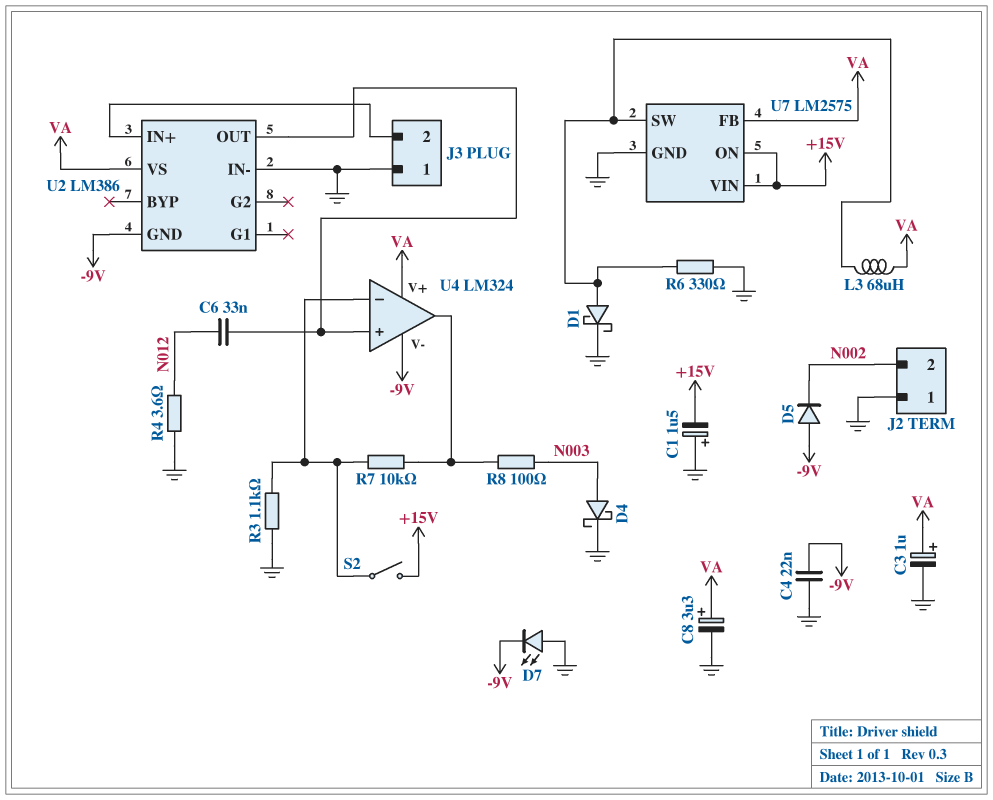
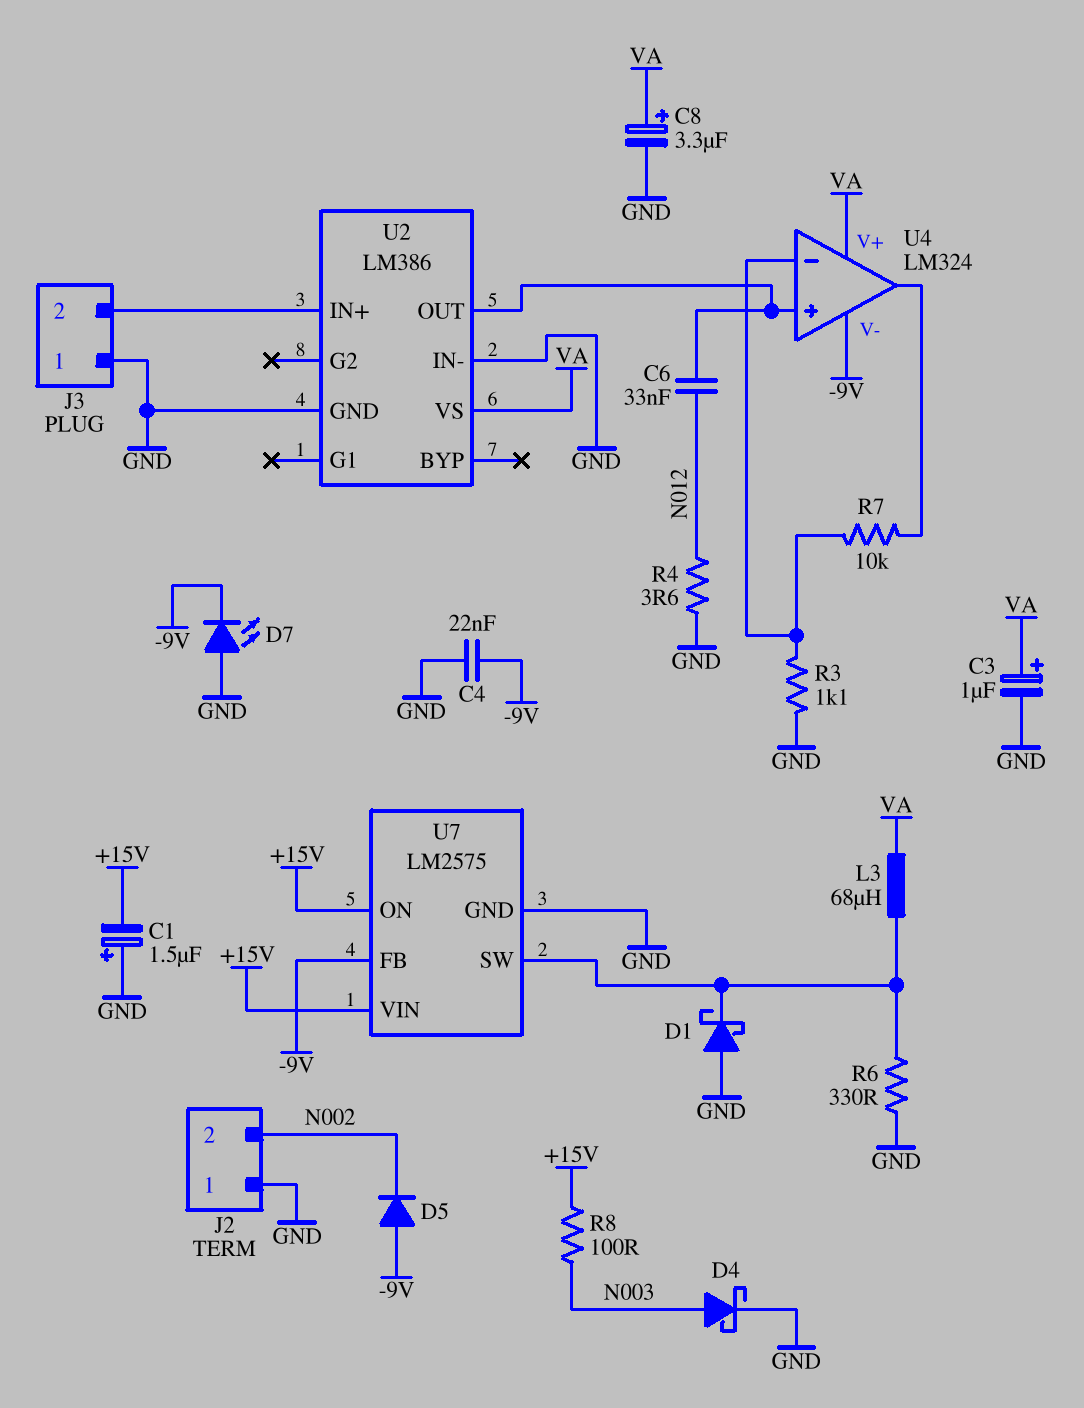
D1: schottky (A U7/SW, K GND) -> schottky (A GND, K U7/SW)
R8: 100 (N003, U4/out) -> 100 (+15V, N003)
S2: switch (+15V, U4/in-) -> none
U2 pin GND: -9V -> GND
U7 pin FB: VA -> -9V

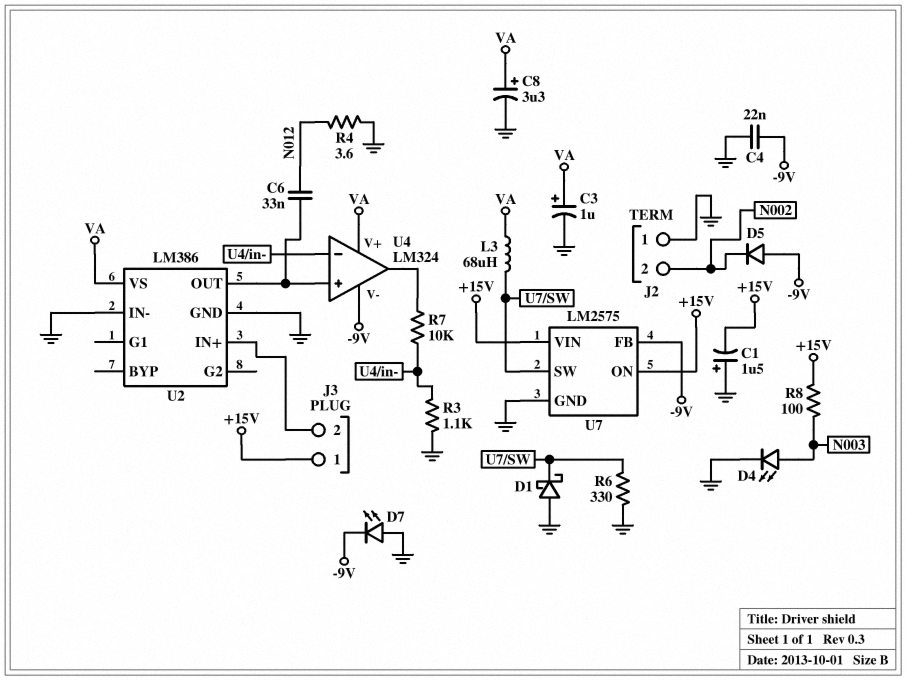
D4: schottky (A N003, K GND) -> LED (A N003, K GND)
J3 pin 1: GND -> +15V

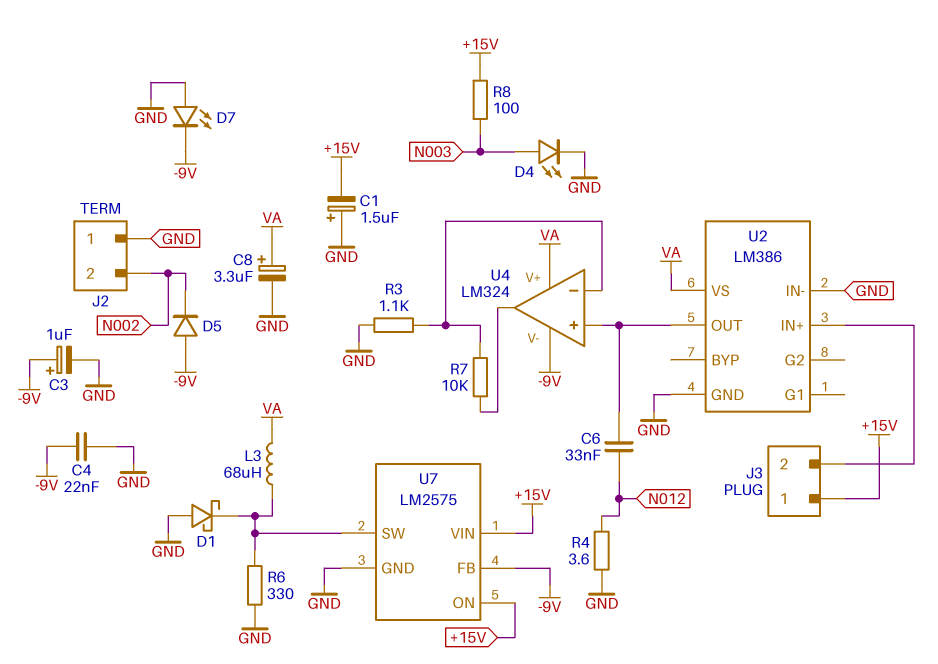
C3: 1uF (plus VA, minus GND) -> 1uF (plus -9V, minus GND)

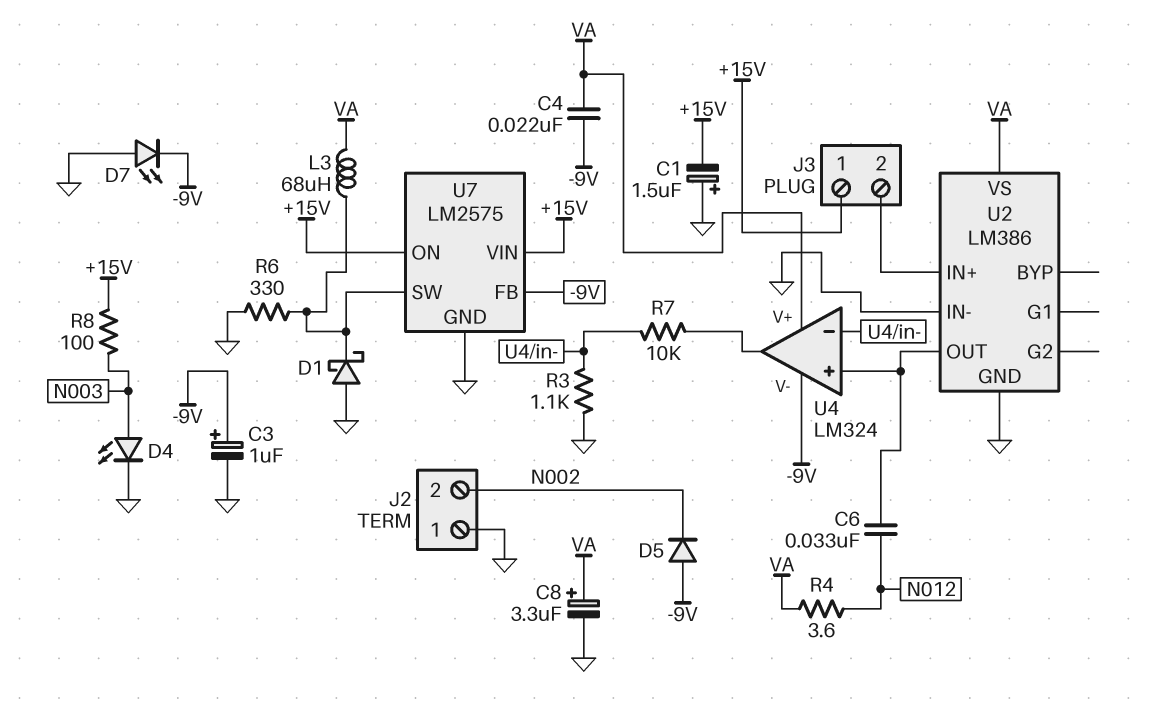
C4: 22nF (-9V, GND) -> 22nF (-9V, VA)
R4: 3.6 (GND, N012) -> 3.6 (N012, VA)

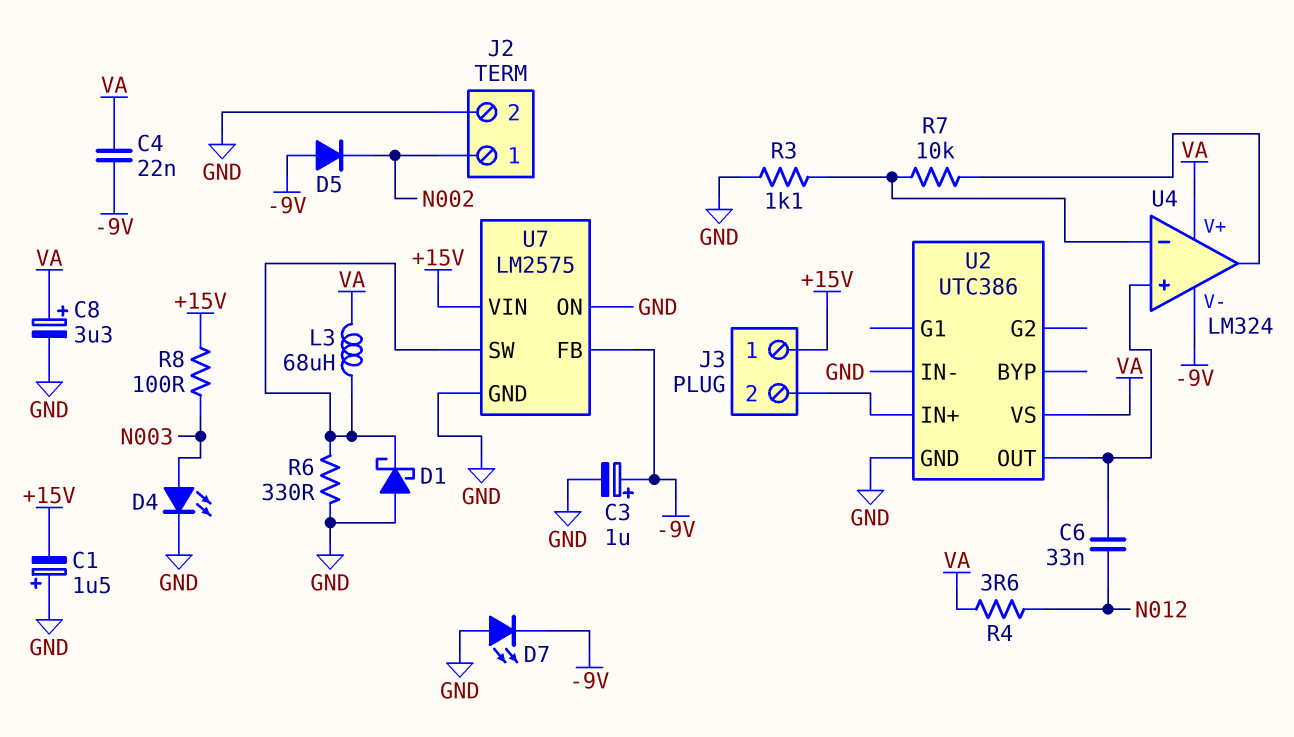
J2 pin 1: GND -> N002
J2 pin 2: N002 -> GND
U2: LM386 -> UTC386
U7 pin ON: +15V -> GND

